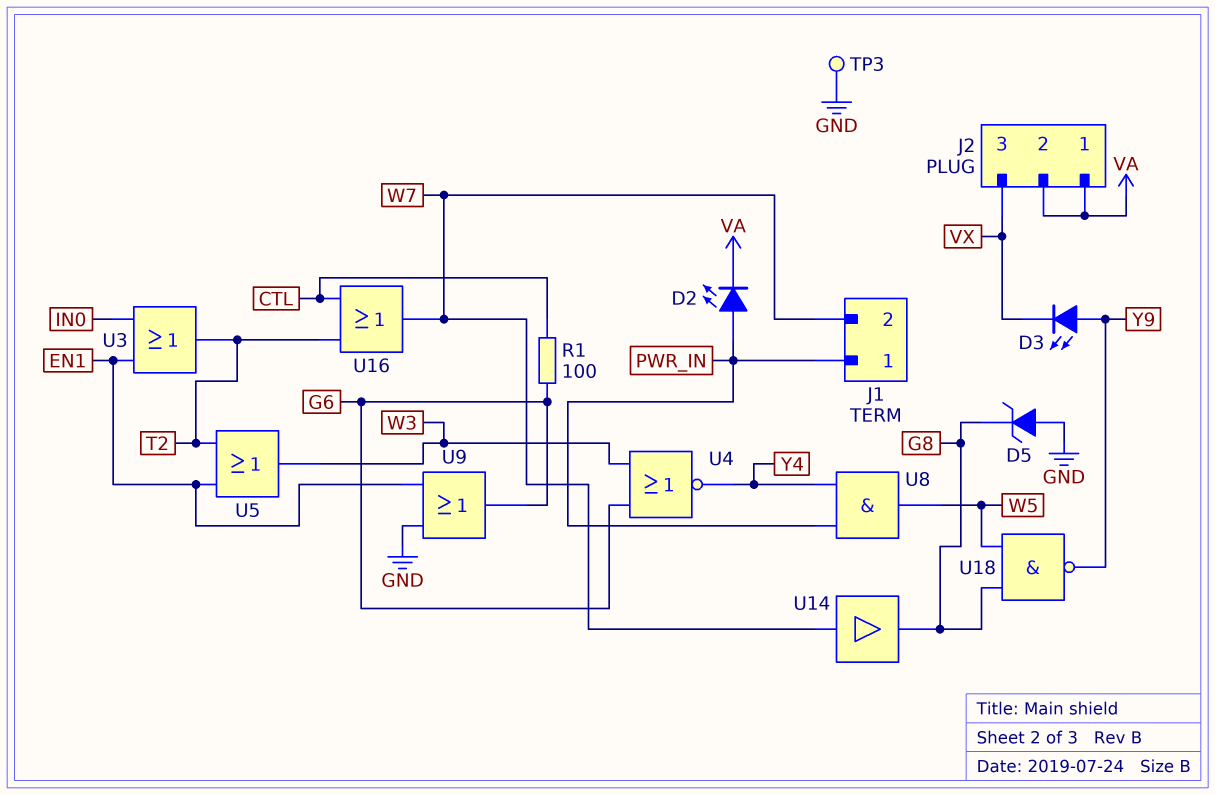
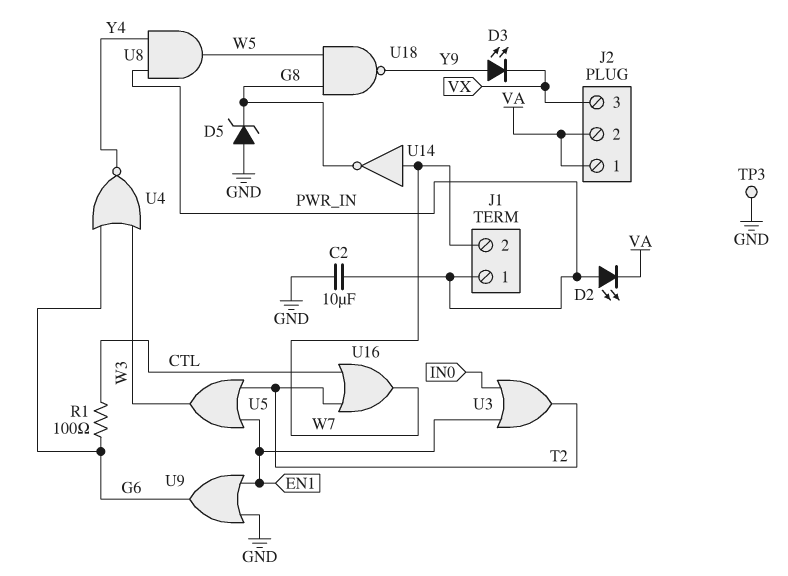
C2: none -> 10uF (GND, PWR_IN)
U14: buffer (in W7, out G8) -> NOT (in W7, out G8)

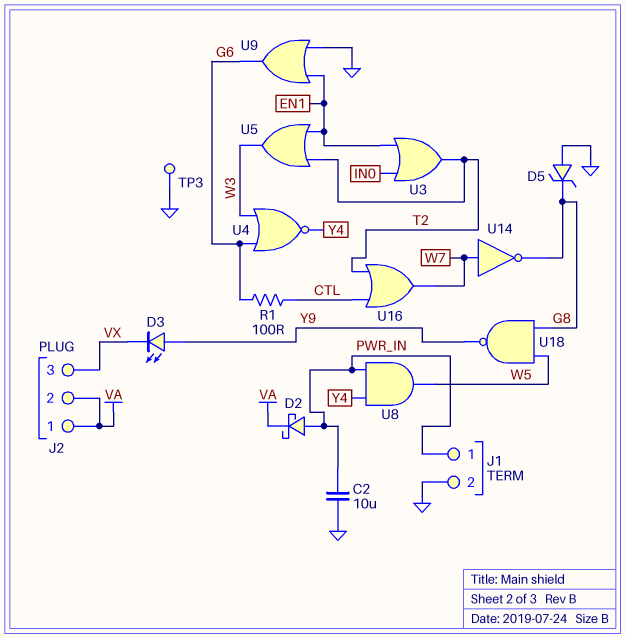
D2: LED (A PWR_IN, K VA) -> schottky (A PWR_IN, K VA)
J1 pin 2: W7 -> GND

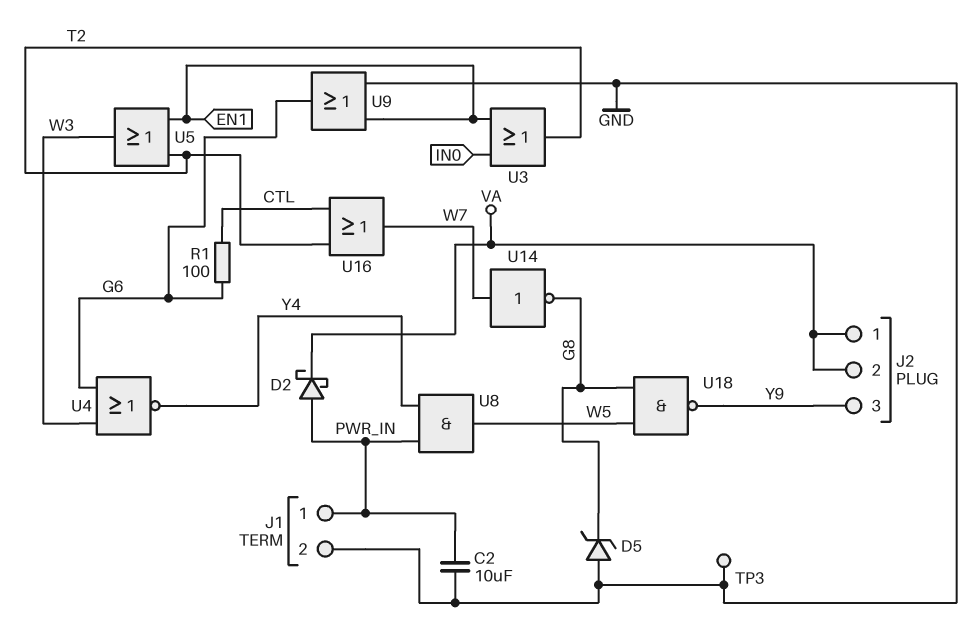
D3: LED (A Y9, K VX) -> none
J2 pin 3: VX -> Y9

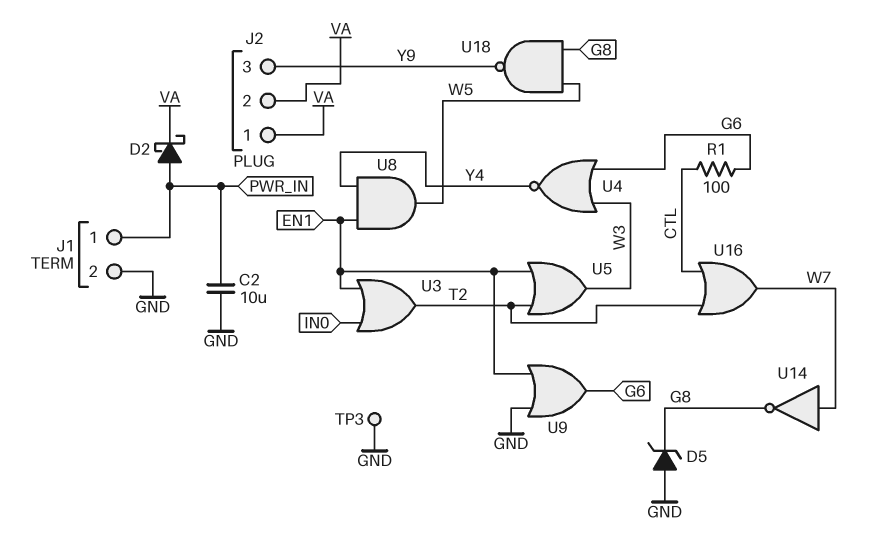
U8: AND (in PWR_IN, in Y4, out W5) -> AND (in EN1, in Y4, out W5)

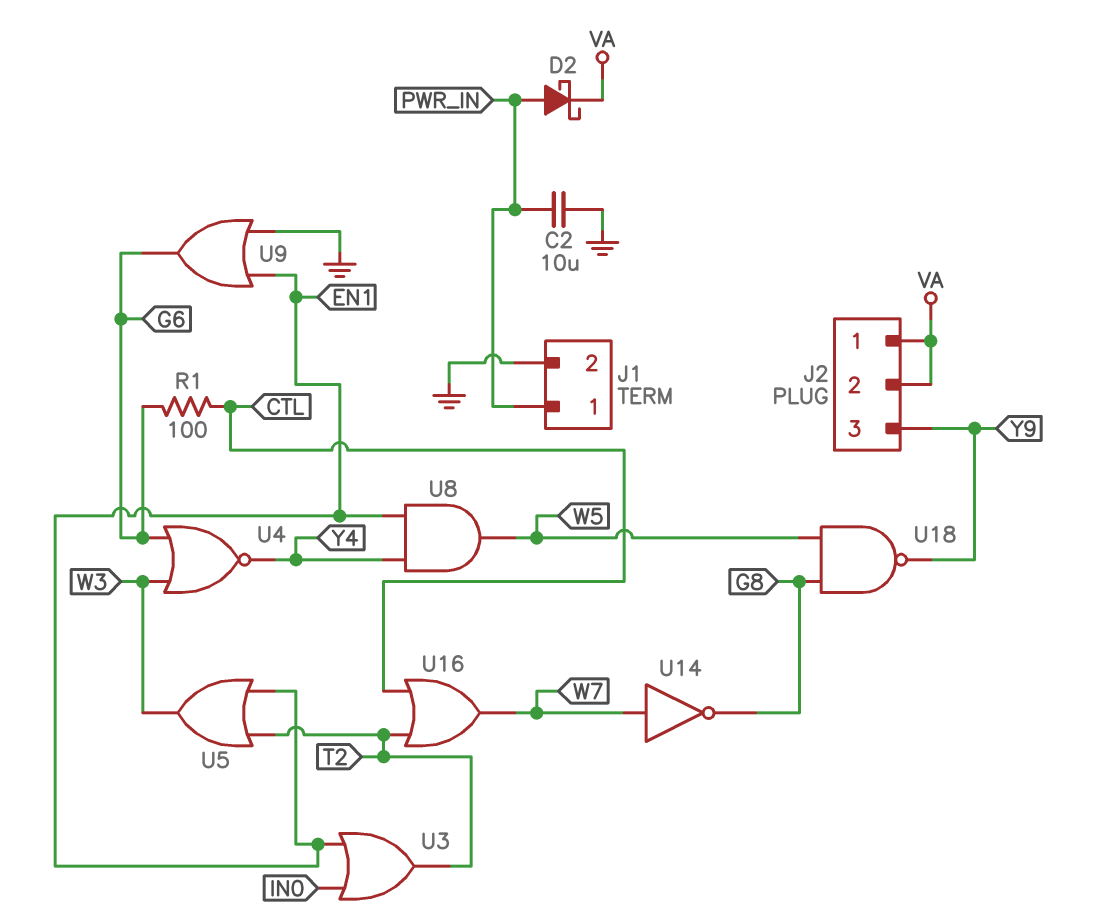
D5: zener (A GND, K G8) -> none
TP3: test point (GND) -> none

